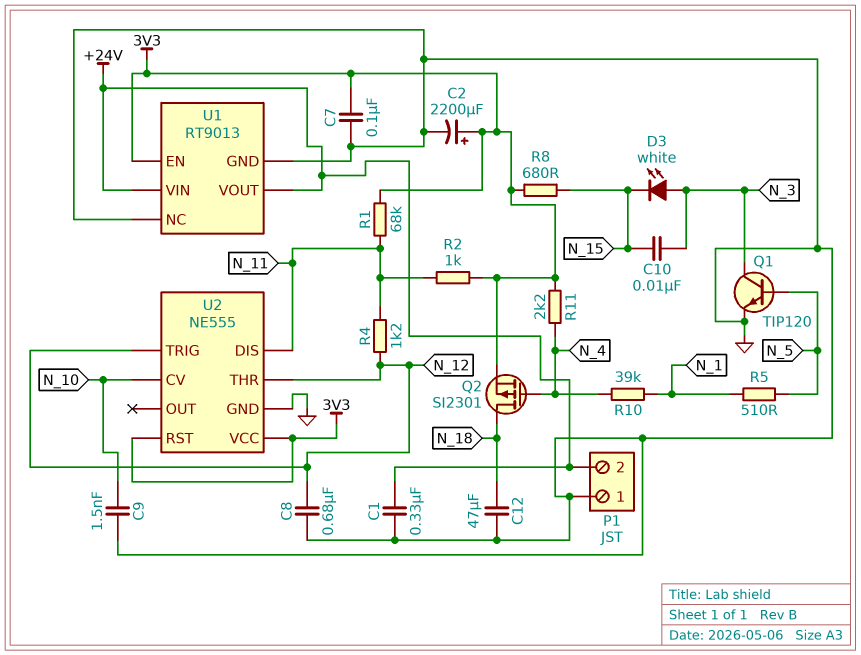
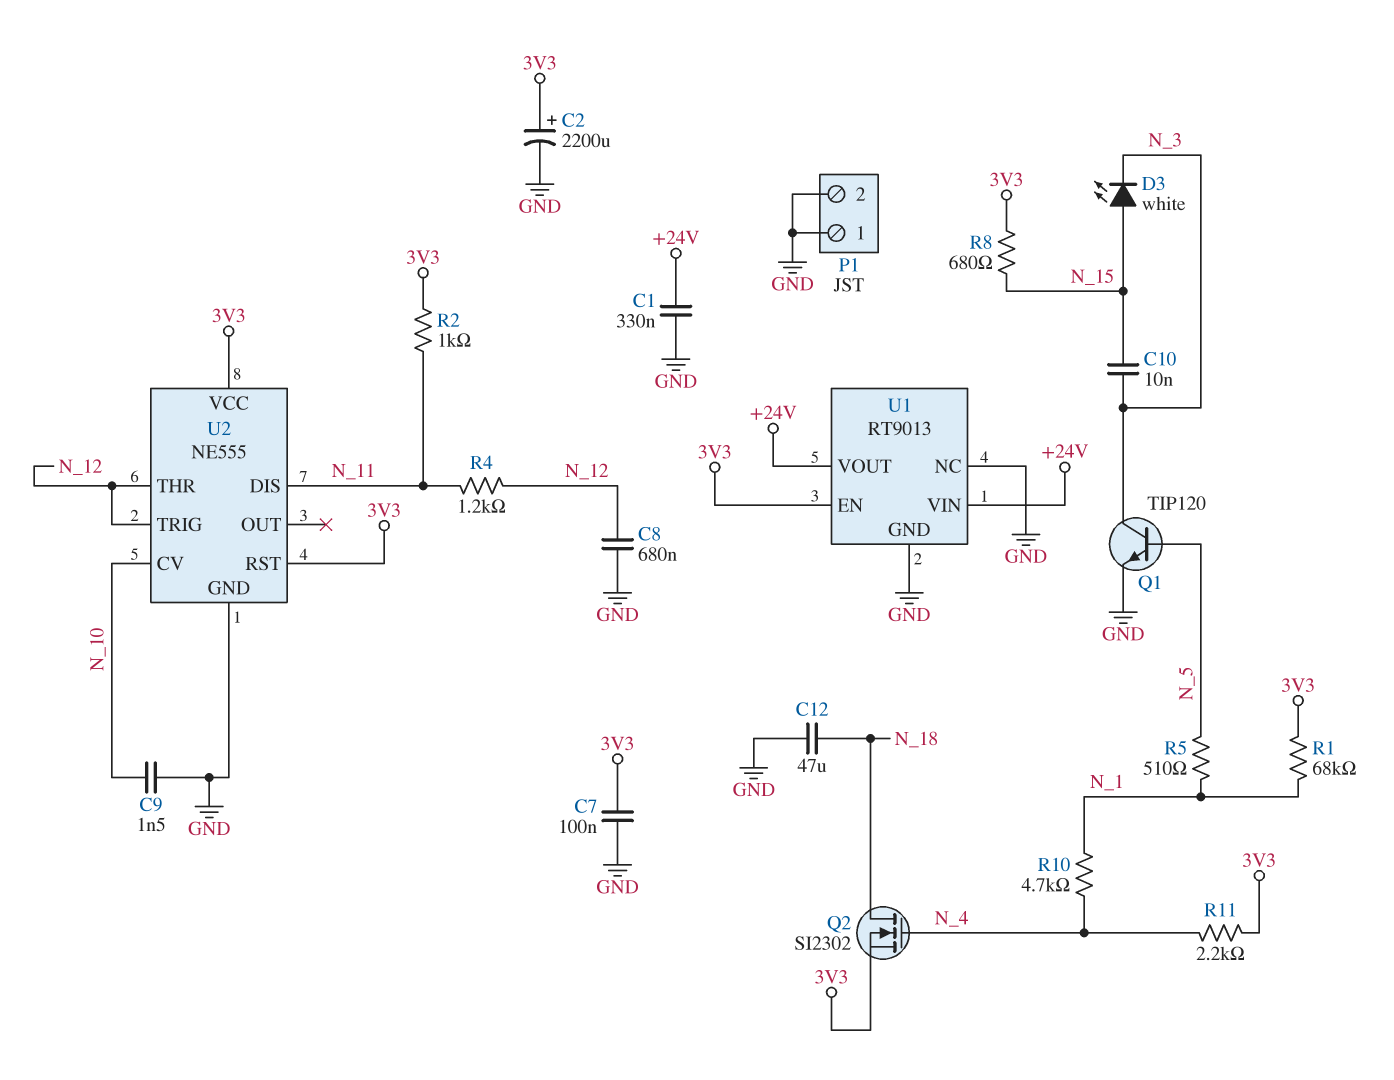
D3: LED white (A N_3, K N_15) -> LED white (A N_15, K N_3)
P1 pin 2: +24V -> GND
Q2: PMOS SI2301 (G N_4, D N_18, S 3V3) -> NMOS SI2302 (G N_4, D N_18, S 3V3)
R1: 68k (3V3, N_11) -> 68k (3V3, N_1)
R10: 39k (N_1, N_4) -> 4.7k (N_1, N_4)

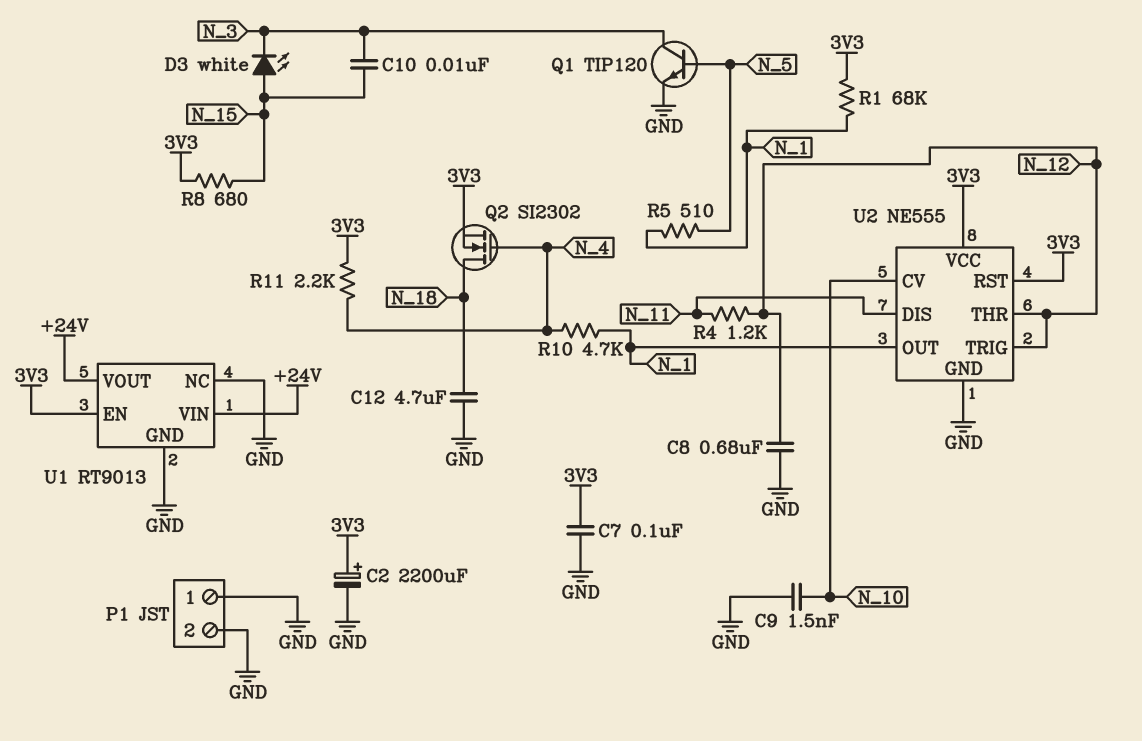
C1: 330nF (+24V, GND) -> none
C12: 47uF (GND, N_18) -> 4.7uF (GND, N_18)
R2: 1k (3V3, N_11) -> none
U2 pin OUT: none -> N_1

